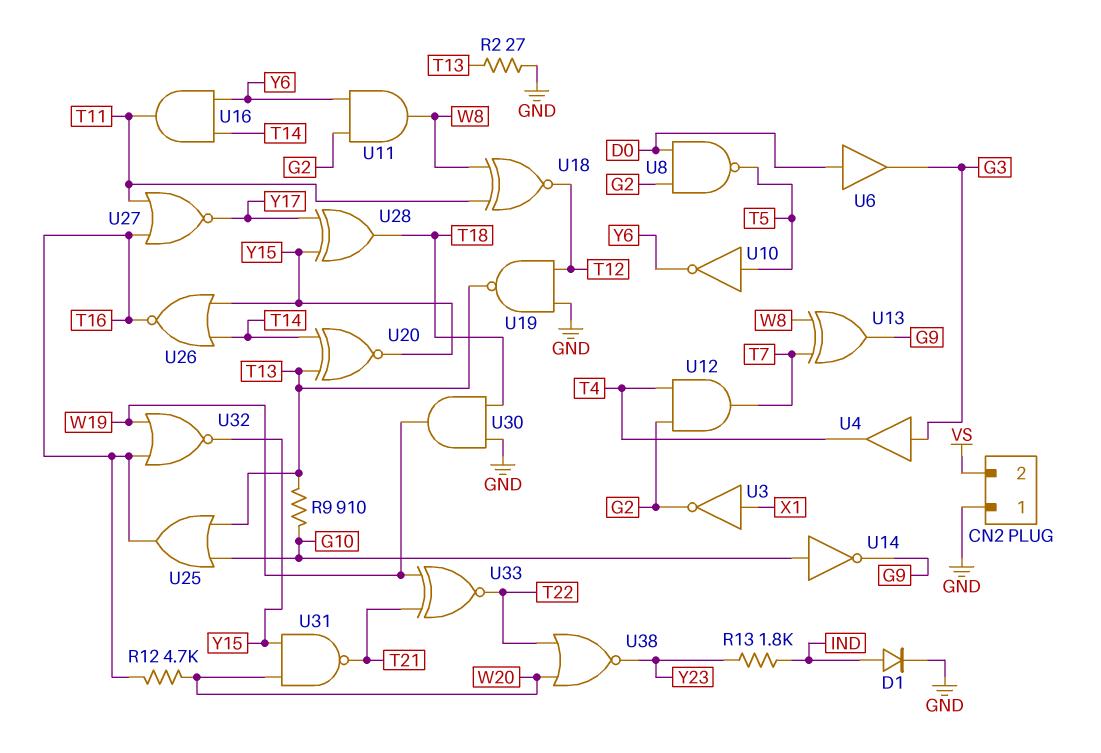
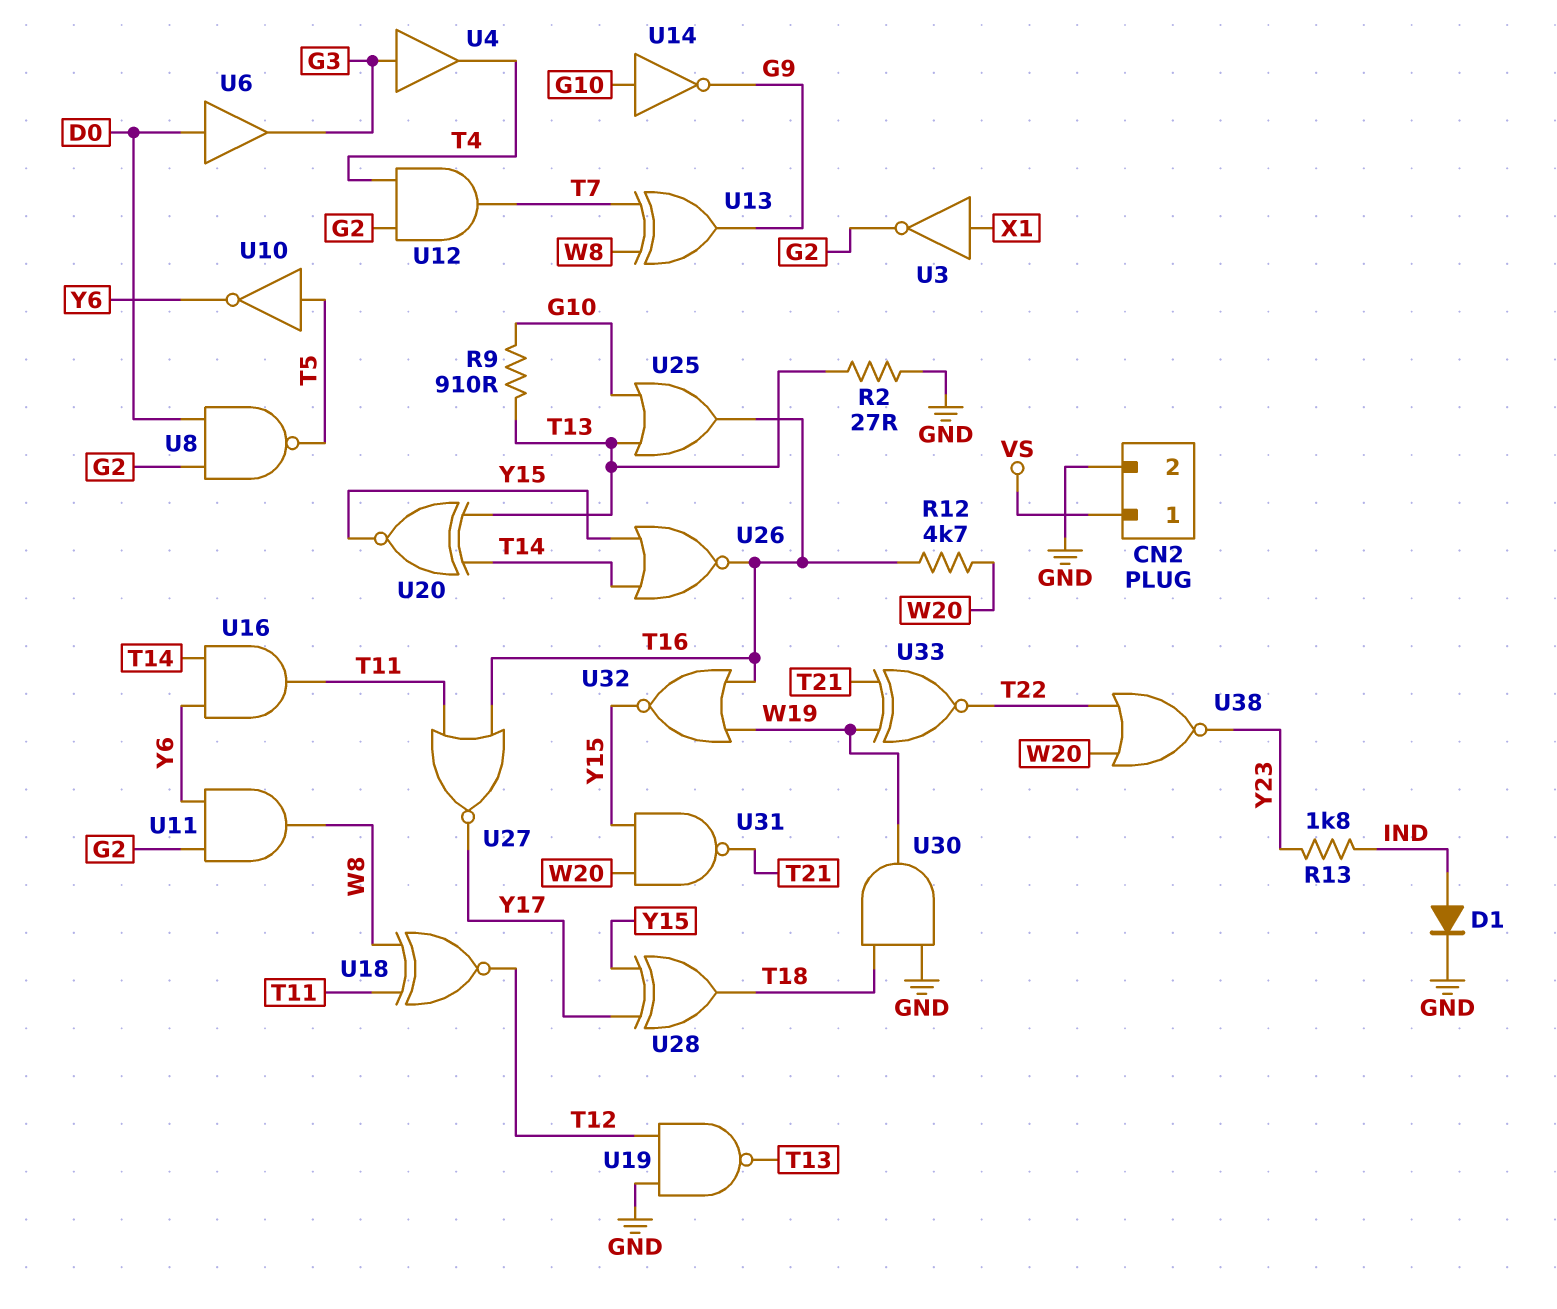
CN2 pin 1: GND -> VS
CN2 pin 2: VS -> GND

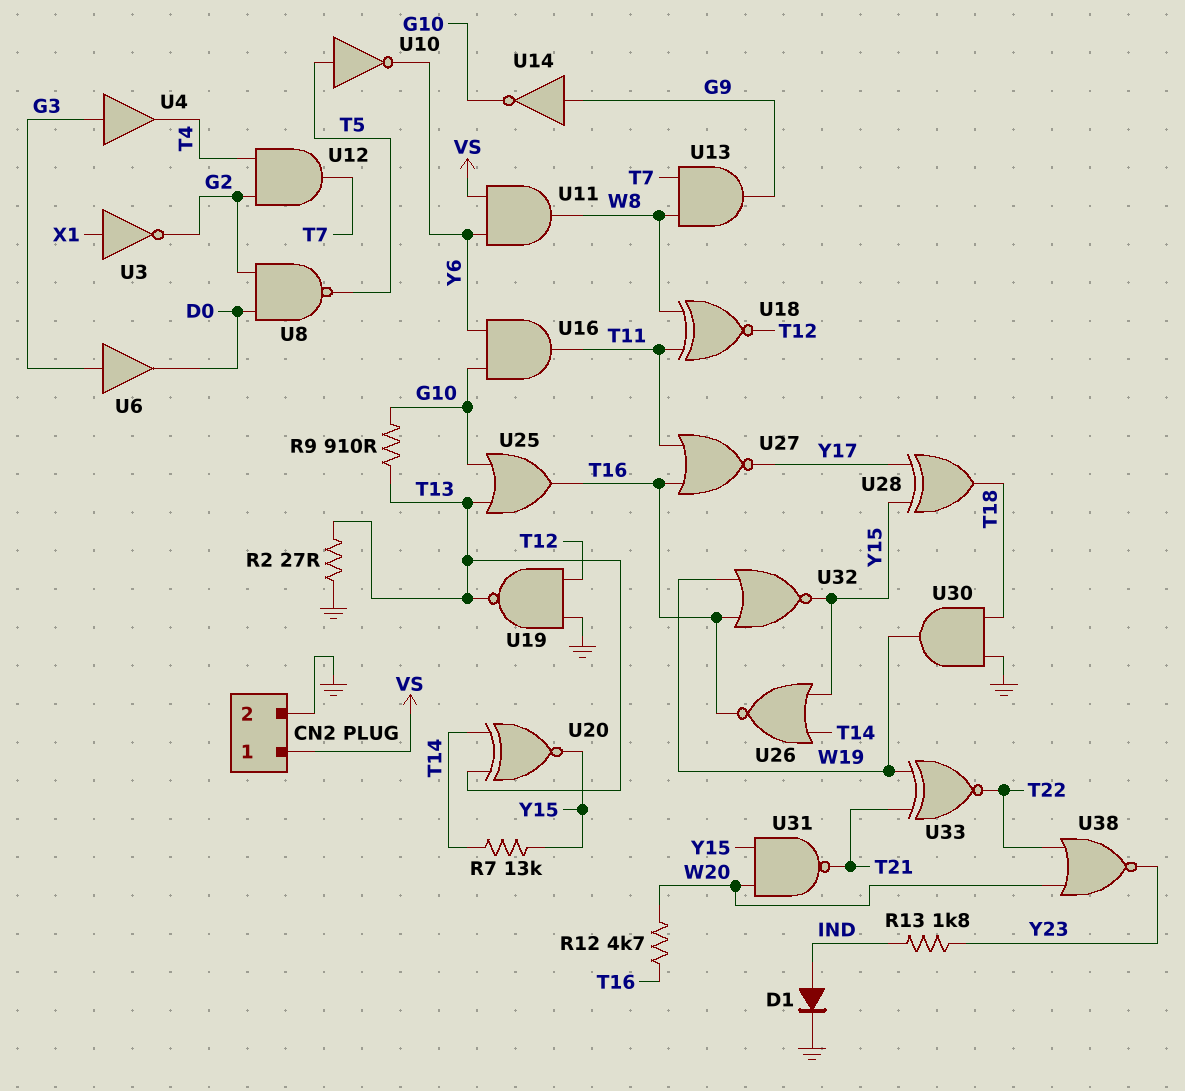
R7: none -> 13k (T14, Y15)
U6: buffer (in D0, out G3) -> buffer (in G3, out D0)
U11: AND (in G2, in Y6, out W8) -> AND (in VS, in Y6, out W8)
U13: XOR (in T7, in W8, out G9) -> AND (in T7, in W8, out G9)
U14: NOT (in G10, out G9) -> NOT (in G9, out G10)
U16: AND (in T14, in Y6, out T11) -> AND (in G10, in Y6, out T11)

